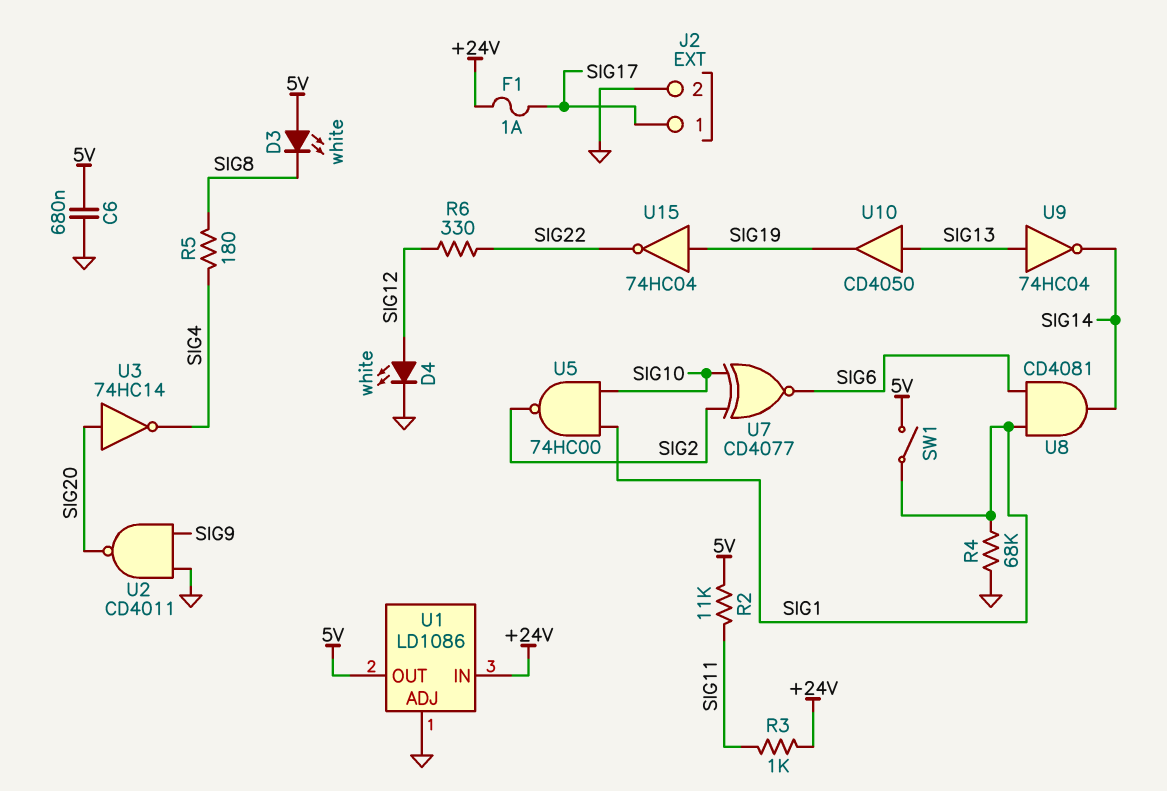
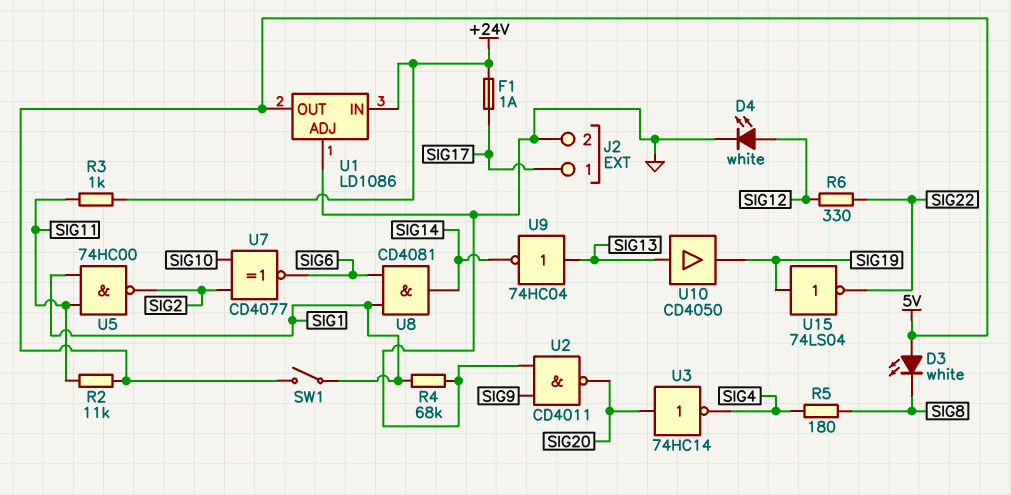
C6: 680nF (5V, GND) -> none
U5: NAND 74HC00 (in SIG1, in SIG10, out SIG2) -> NAND 74HC00 (in SIG1, in SIG11, out SIG2)
U15: NOT 74HC04 (in SIG19, out SIG22) -> NOT 74LS04 (in SIG19, out SIG22)

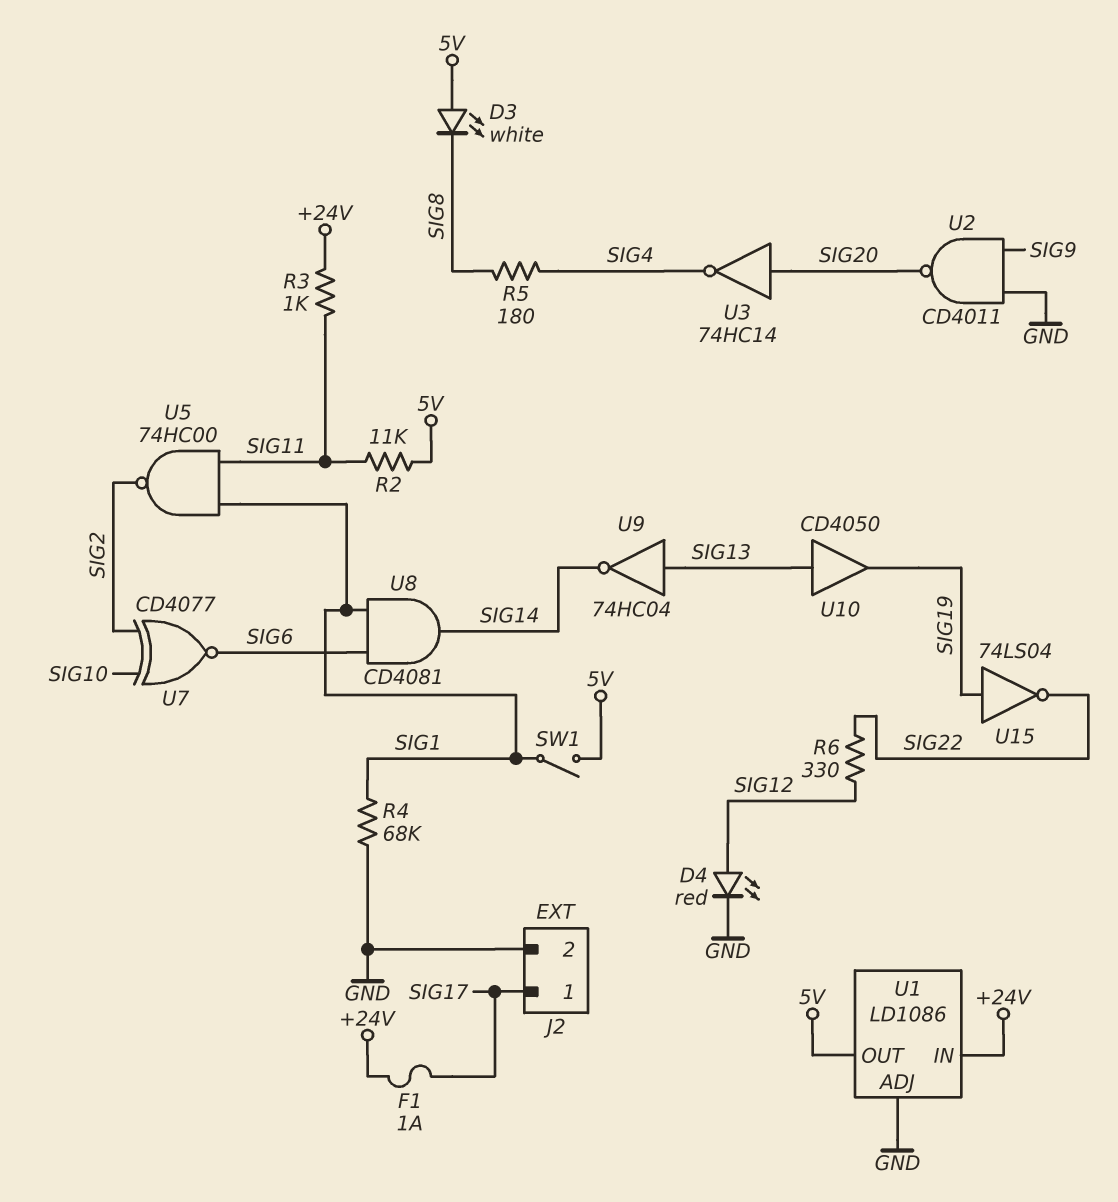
D4: LED white (A SIG12, K GND) -> LED red (A SIG12, K GND)

